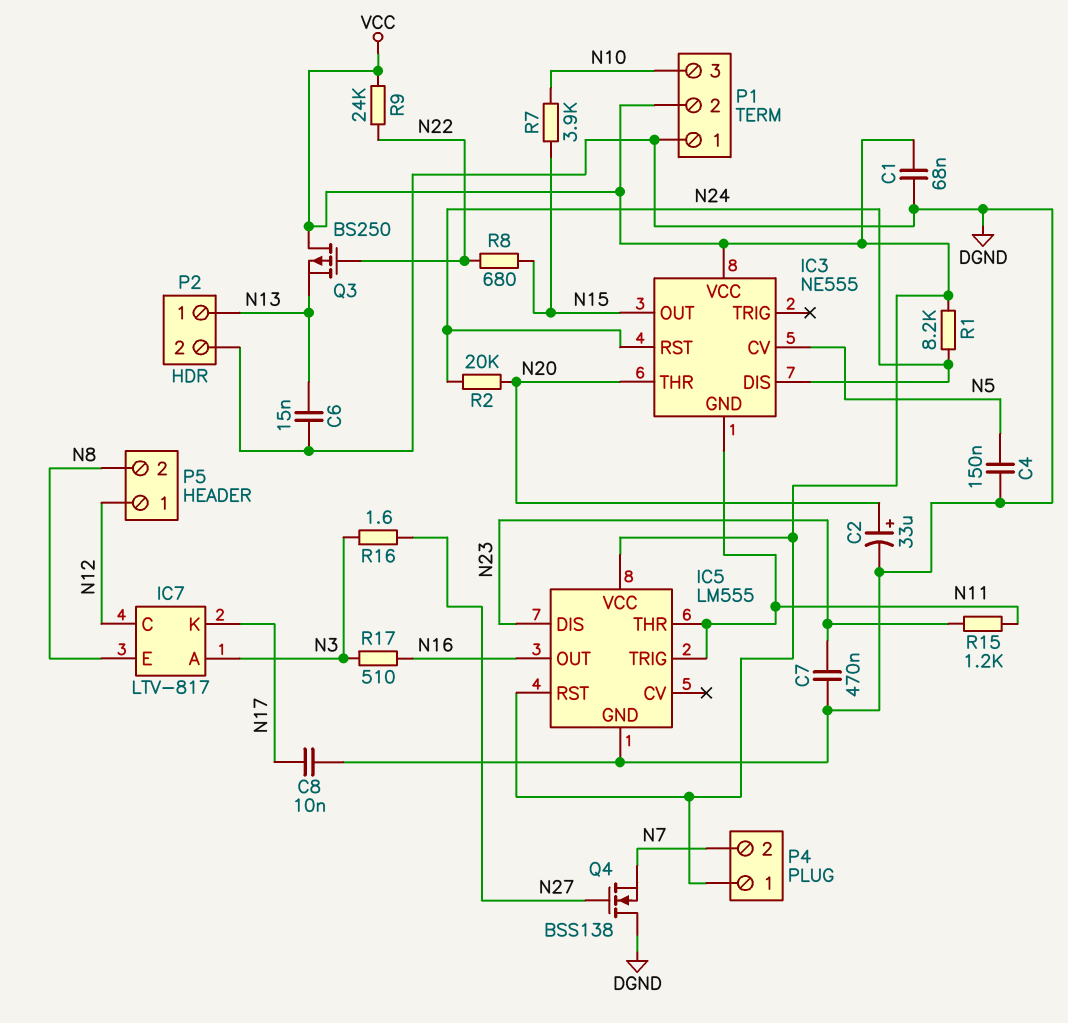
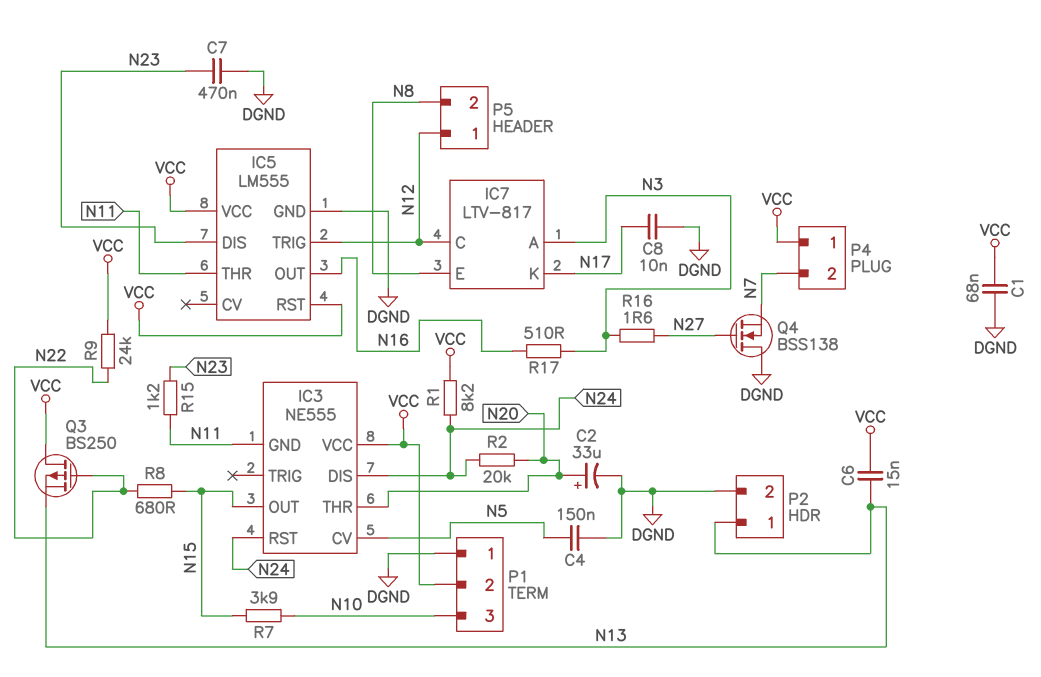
C6: 15nF (DGND, N13) -> 15nF (N13, VCC)
IC5 pin TRIG: N11 -> N12

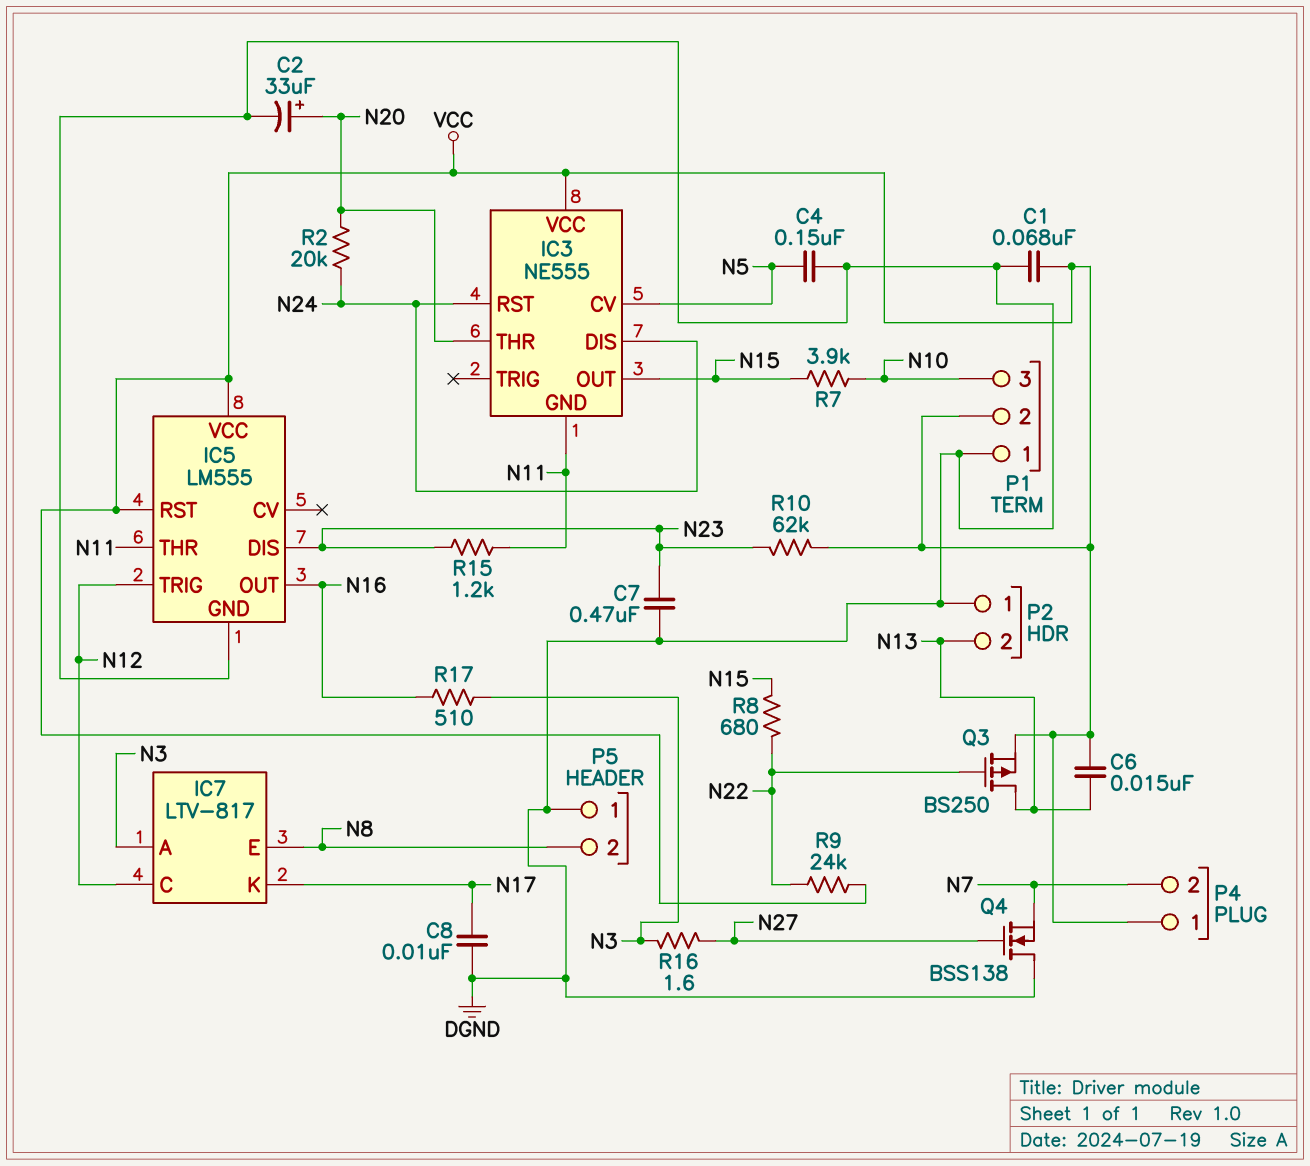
P2 pin 1: N13 -> DGND
P2 pin 2: DGND -> N13
P5 pin 1: N12 -> DGND
Q3: PMOS BS250 (G N22, D VCC, S N13) -> PMOS BS250 (G N22, D N13, S VCC)
R1: 8.2k (N24, VCC) -> none
R10: none -> 62k (N23, VCC)

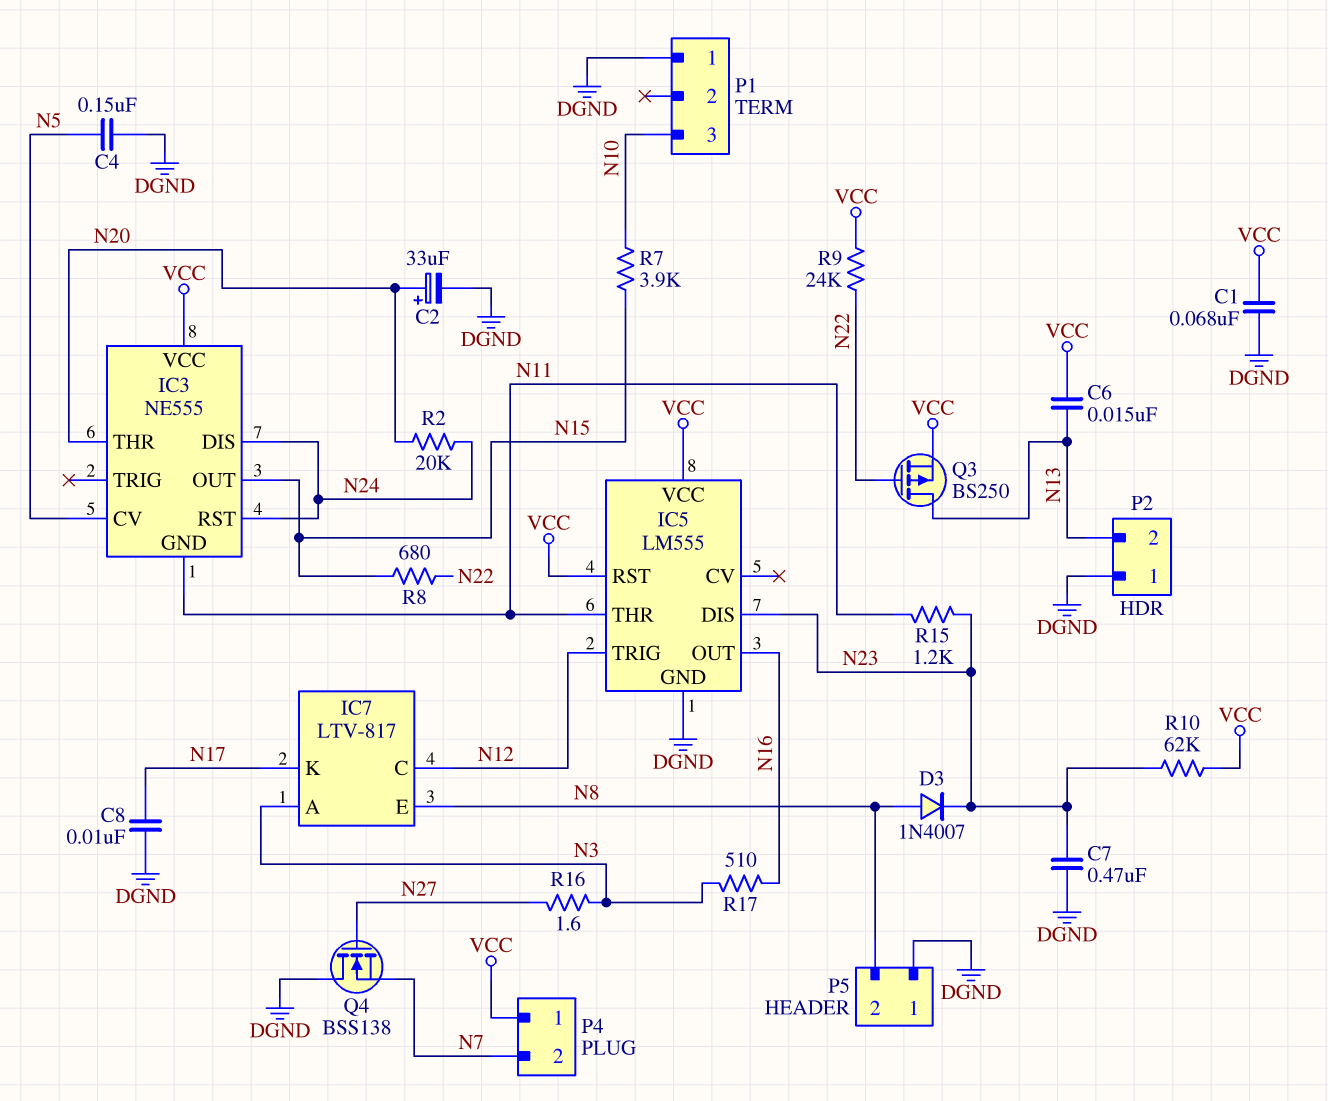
D3: none -> diode 1N4007 (A N8, K N23)
P1 pin 2: VCC -> none

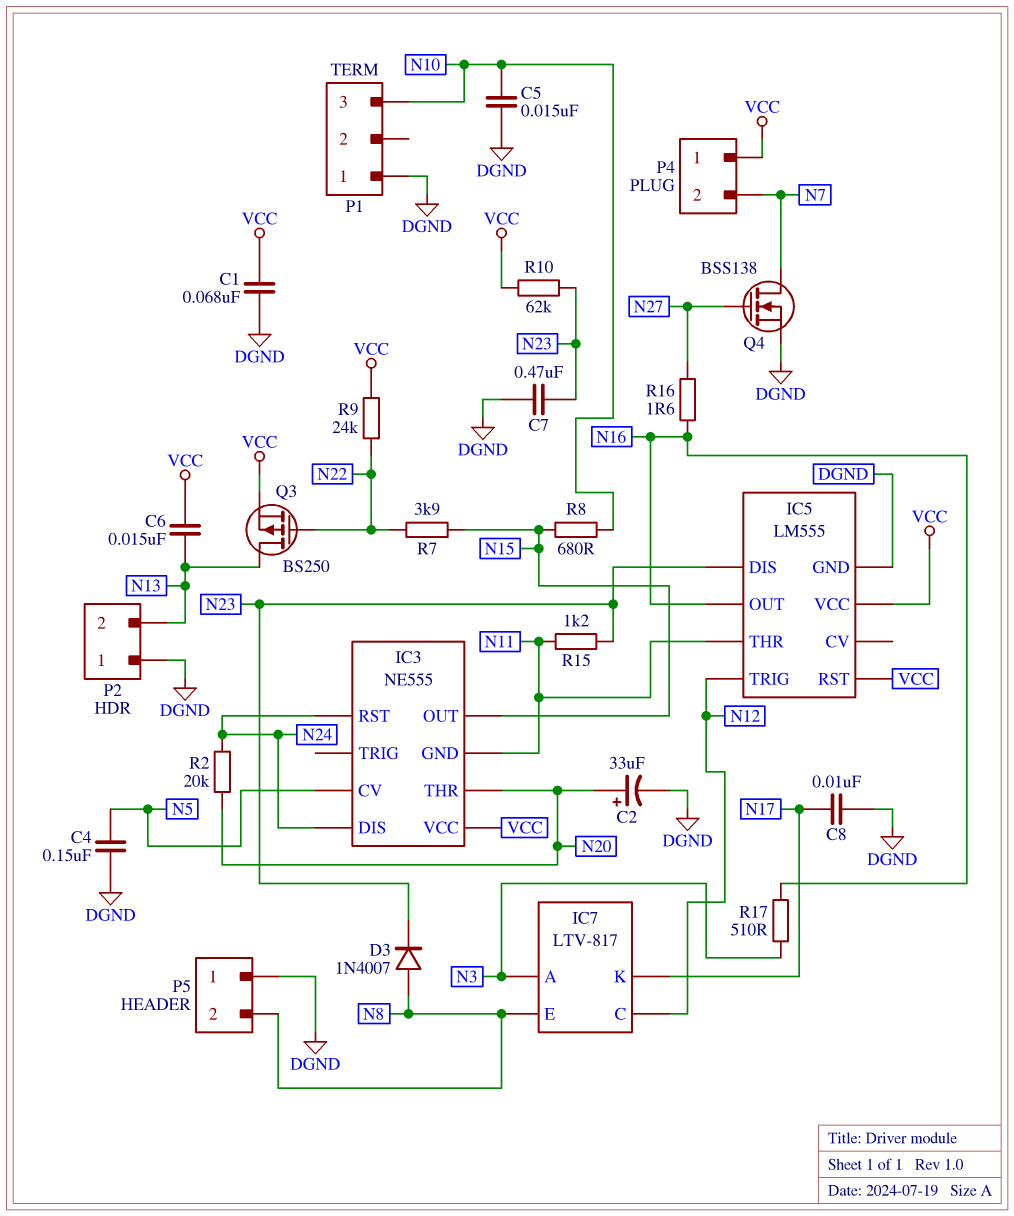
C5: none -> 15nF (DGND, N10)
Q4: NMOS BSS138 (G N27, D DGND, S N7) -> NMOS BSS138 (G N27, D N7, S DGND)
R7: 3.9k (N10, N15) -> 3.9k (N15, N22)
R8: 680 (N15, N22) -> 680 (N10, N15)
R16: 1.6 (N3, N27) -> 1.6 (N16, N27)

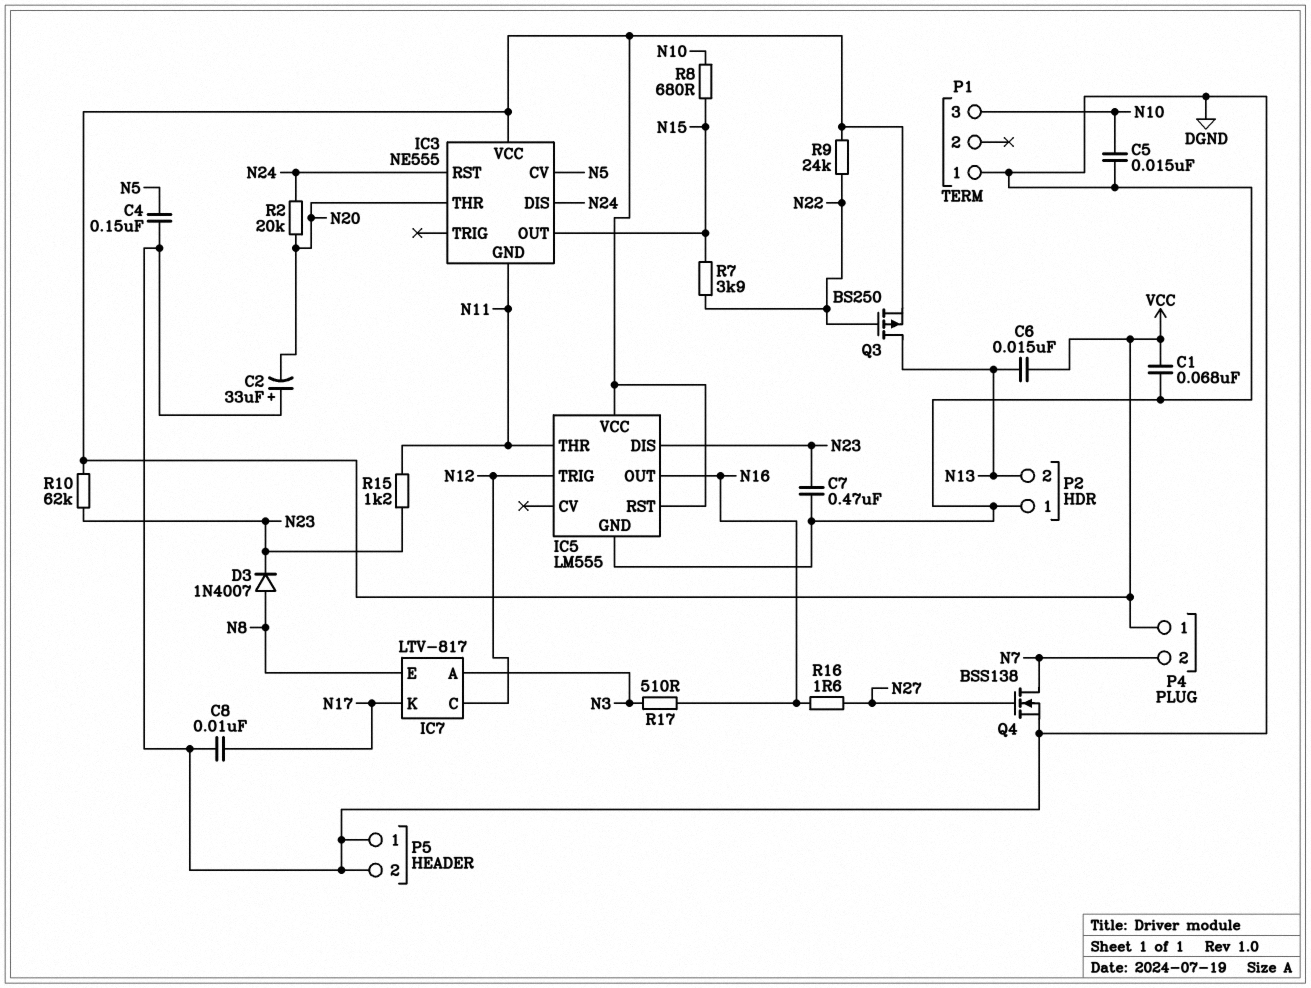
C2: 33uF (plus N20, minus DGND) -> 33uF (plus DGND, minus N20)
P5 pin 2: N8 -> DGND

